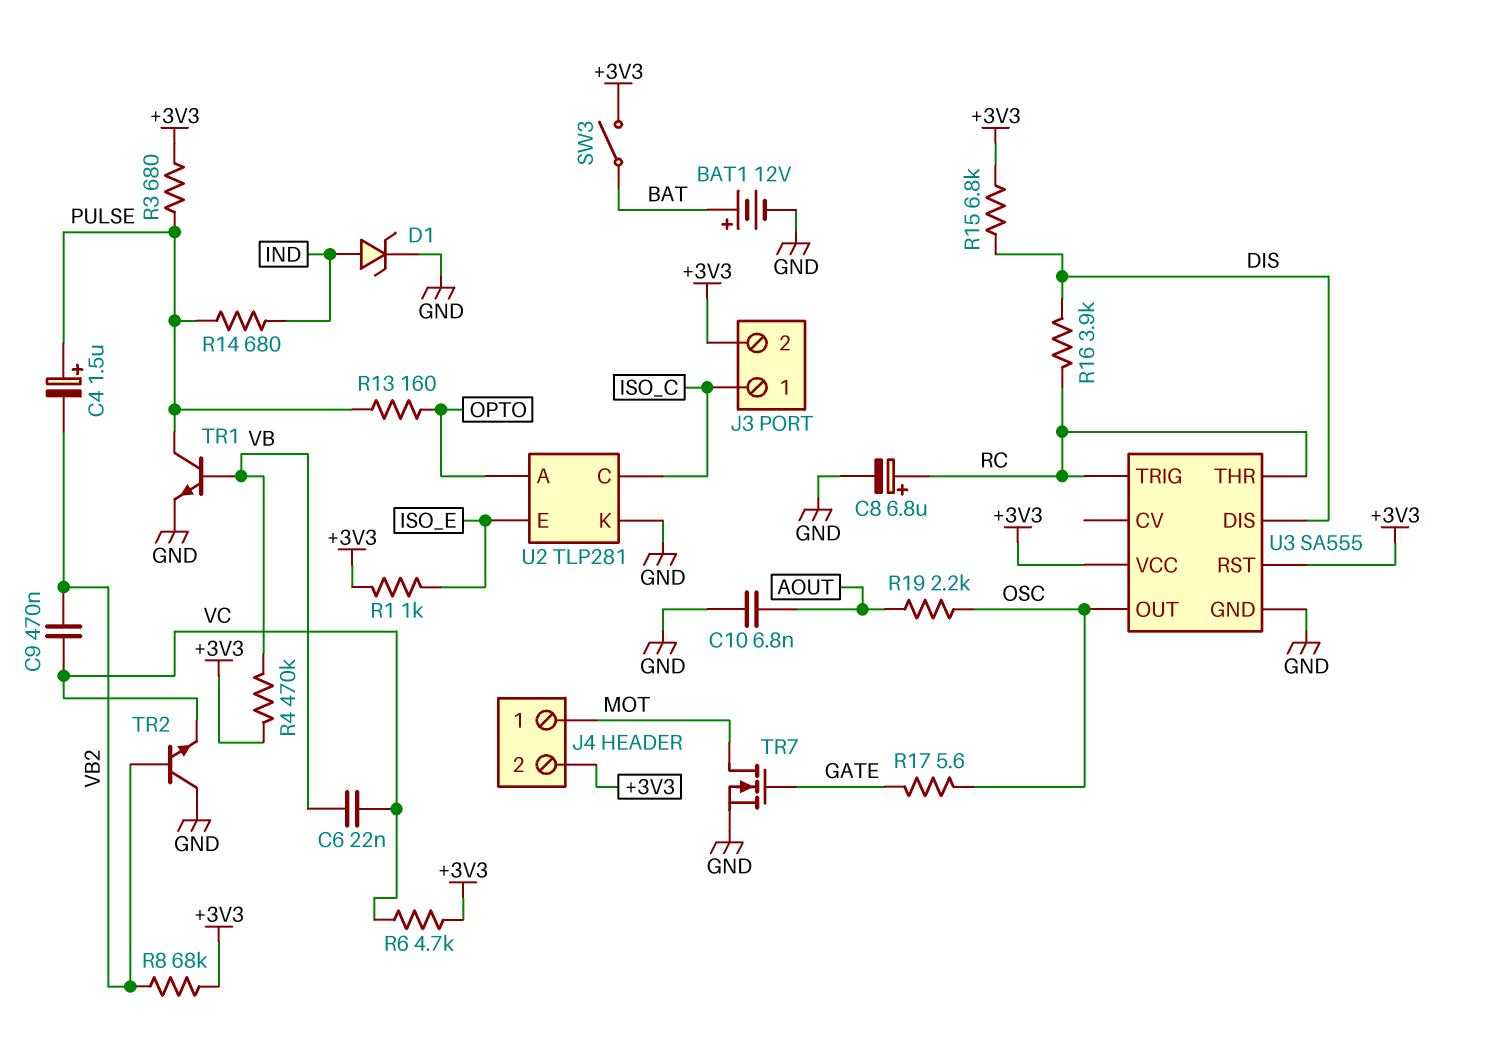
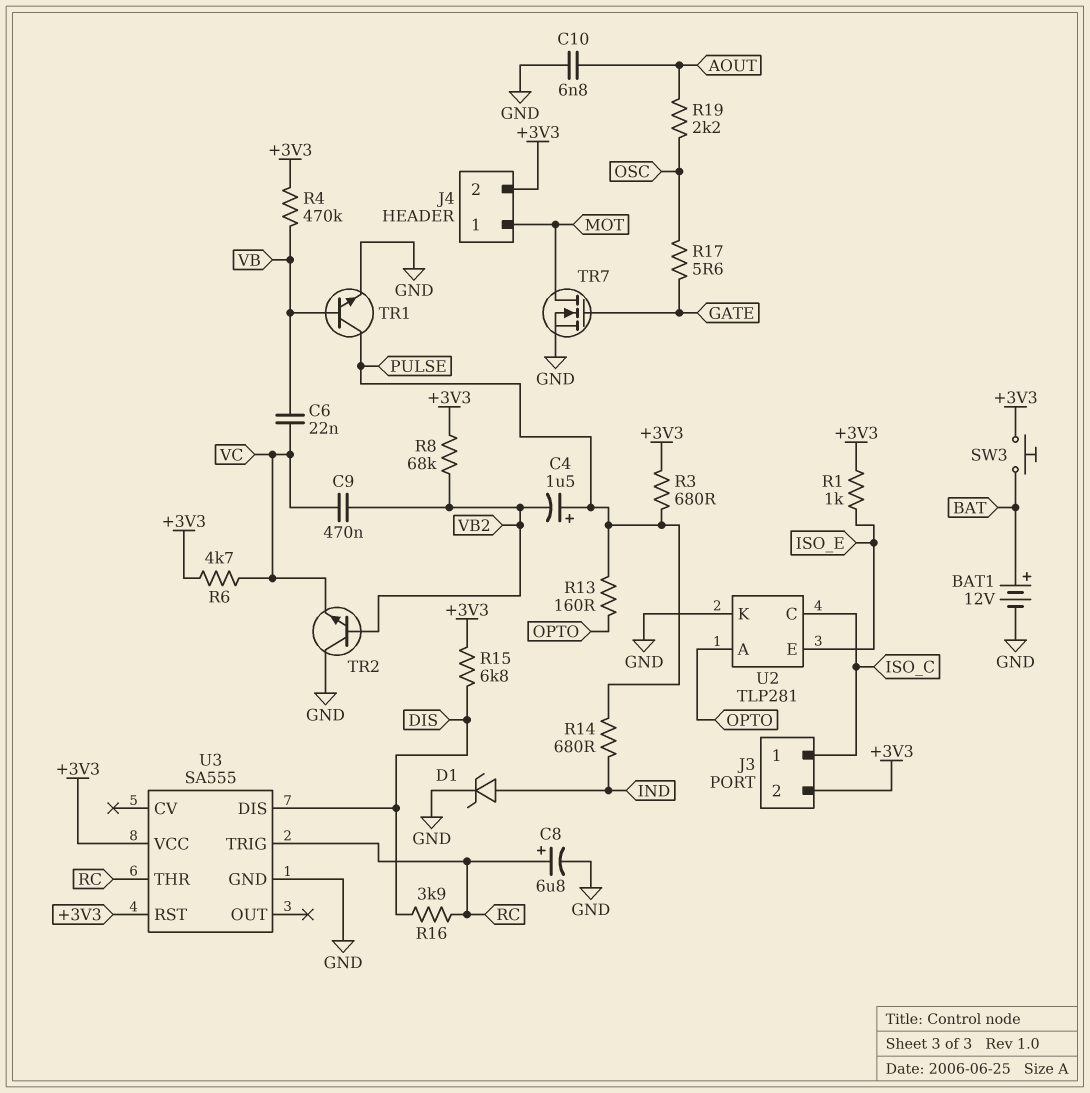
SW3: switch (+3V3, BAT) -> button (+3V3, BAT)
U3 pin OUT: OSC -> none

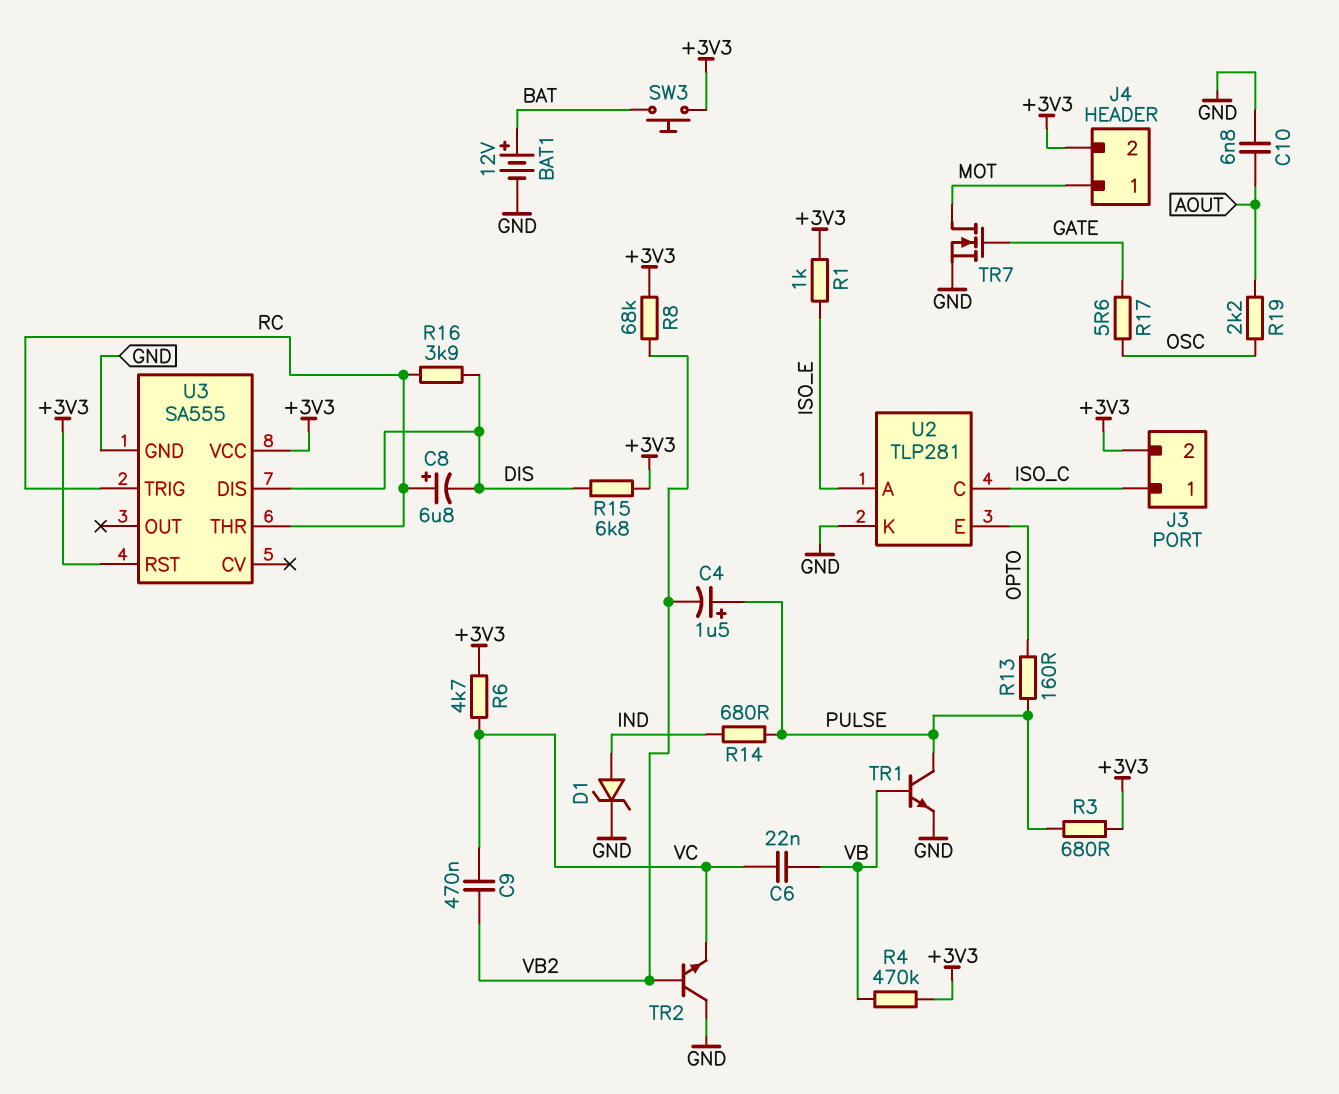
C8: 6.8uF (plus RC, minus GND) -> 6.8uF (plus RC, minus DIS)
U2 pin A: OPTO -> ISO_E
U2 pin E: ISO_E -> OPTO

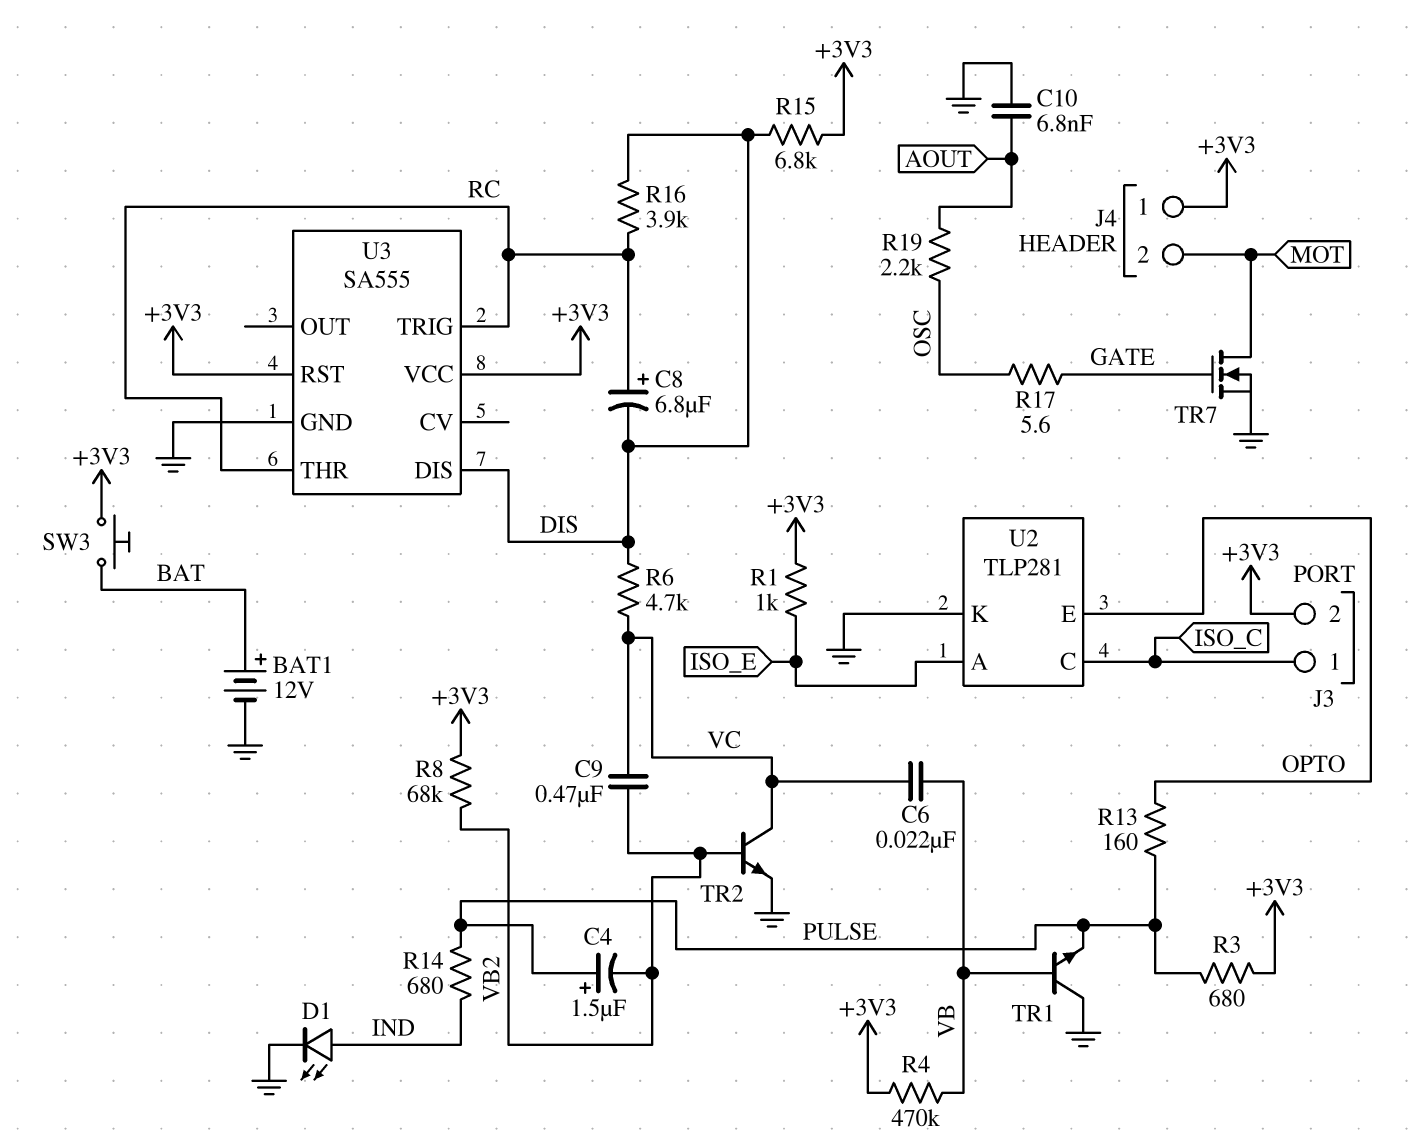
D1: zener (A IND, K GND) -> LED (A IND, K GND)
J4 pin 1: MOT -> +3V3
J4 pin 2: +3V3 -> MOT
R6: 4.7k (+3V3, VC) -> 4.7k (DIS, VC)
TR1: NPN (B VB, C PULSE, E GND) -> NPN (B VB, C GND, E PULSE)
TR2: NPN (B VB2, C GND, E VC) -> NPN (B VB2, C VC, E GND)

